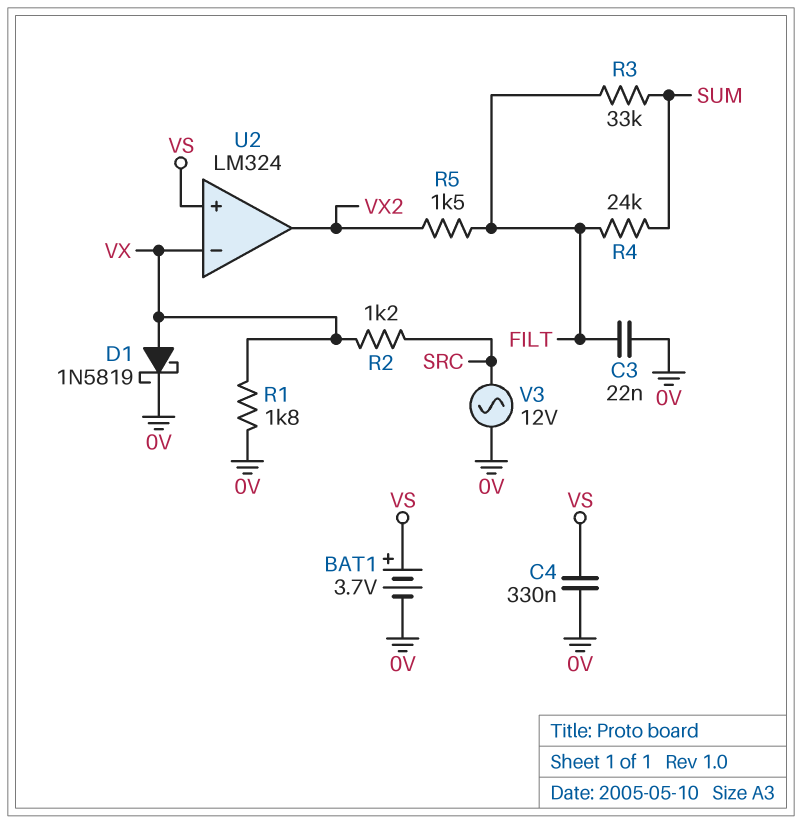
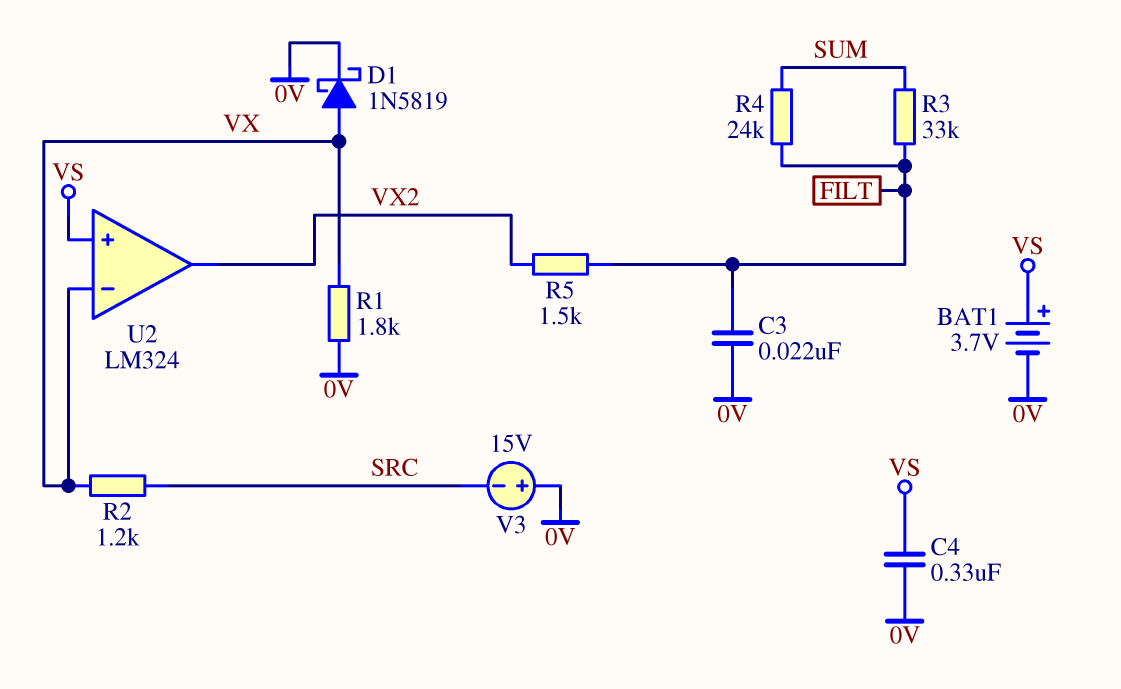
V3: AC 12V (0V, SRC) -> 15V (plus 0V, minus SRC)

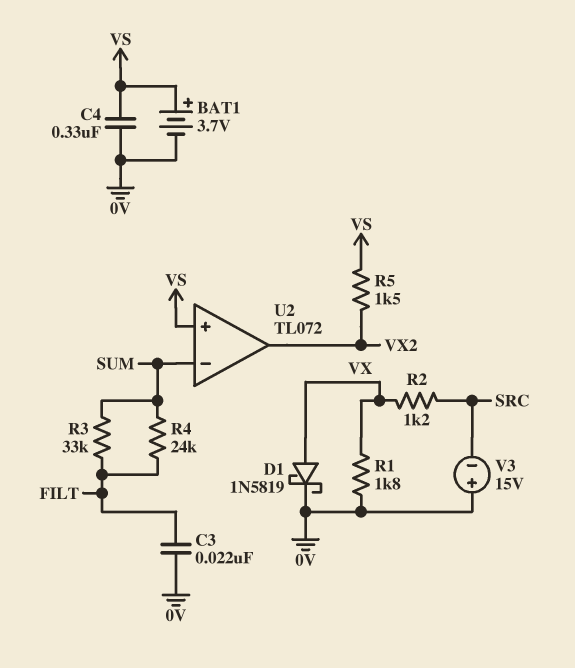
R5: 1.5k (FILT, VX2) -> 1.5k (VS, VX2)
U2: LM324 -> TL072
U2 pin in-: VX -> SUM

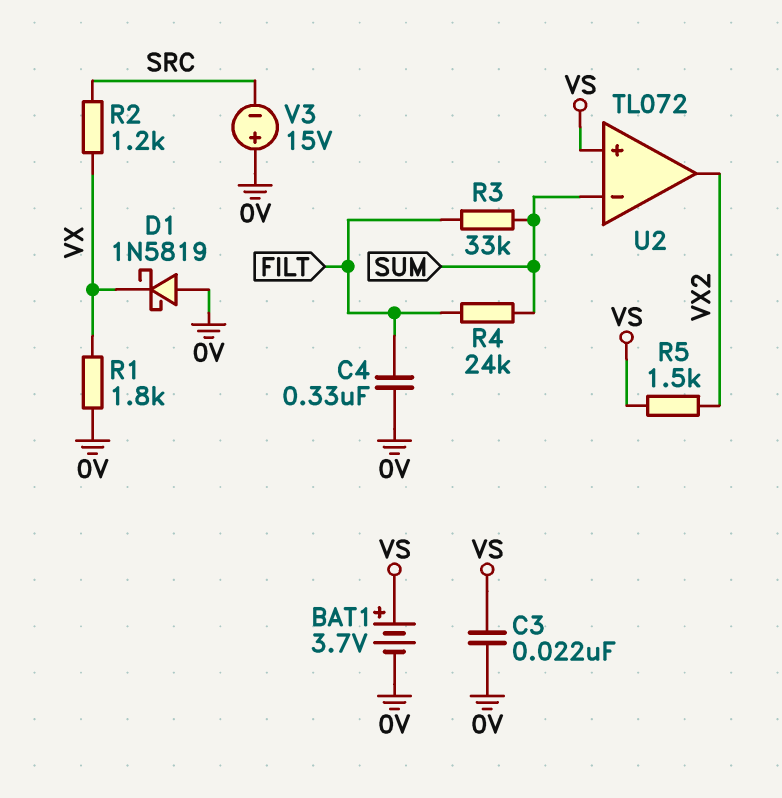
C3: 22nF (0V, FILT) -> 22nF (0V, VS)
C4: 330nF (0V, VS) -> 330nF (0V, FILT)
D1: schottky 1N5819 (A VX, K 0V) -> schottky 1N5819 (A 0V, K VX)

